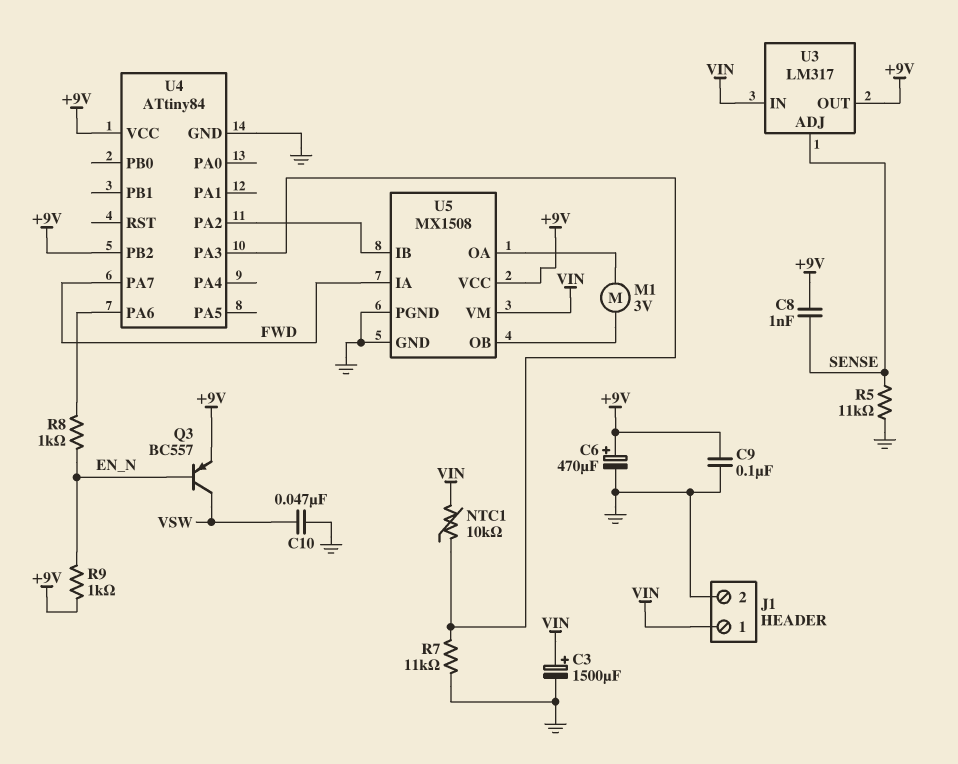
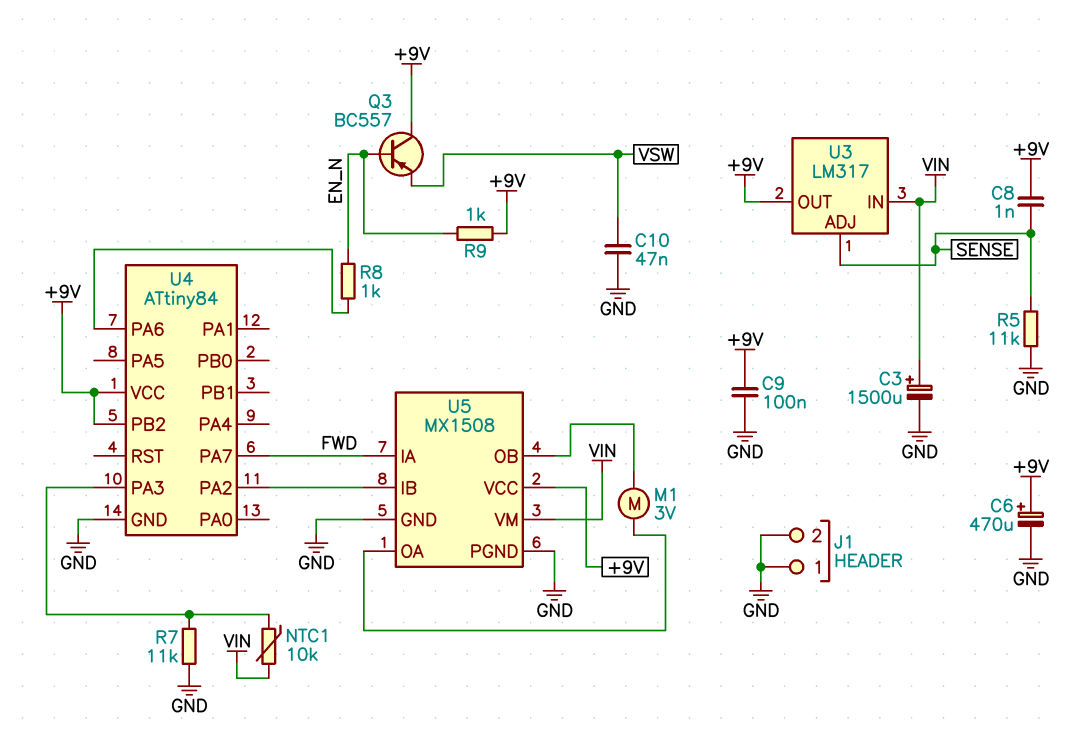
J1 pin 1: VIN -> GND
Q3: PNP BC557 (B EN_N, C VSW, E +9V) -> PNP BC557 (B EN_N, C +9V, E VSW)

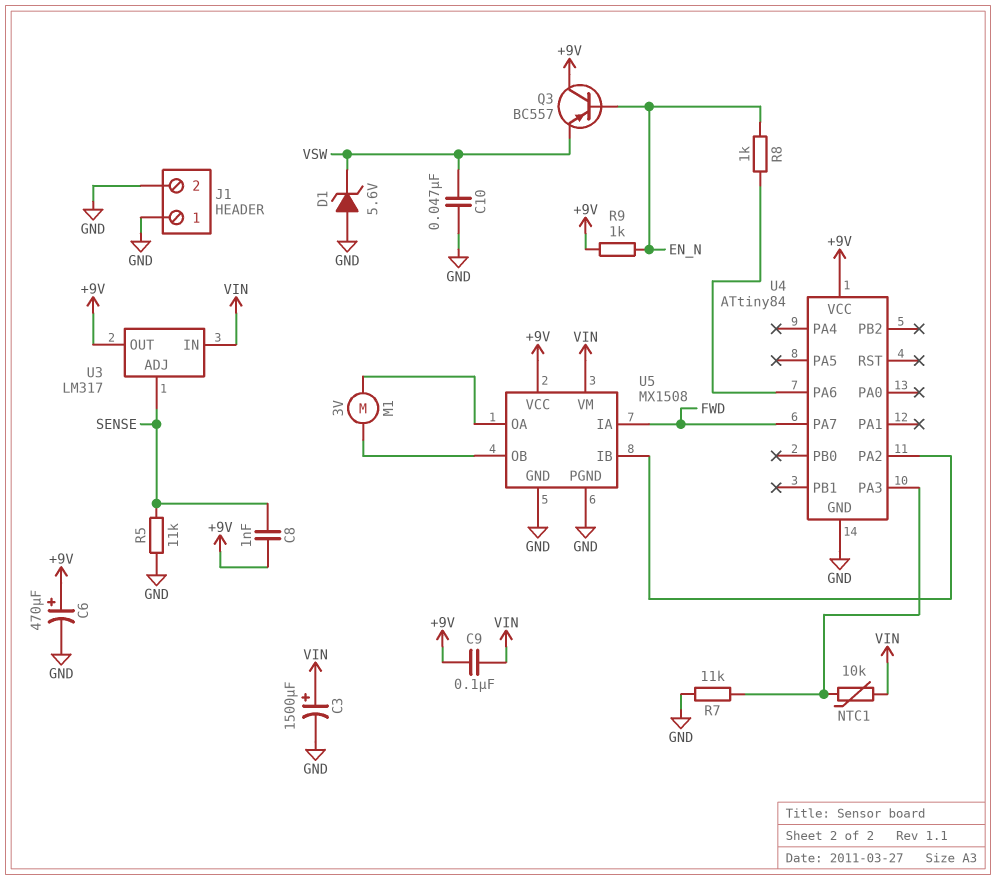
C9: 100nF (+9V, GND) -> 100nF (+9V, VIN)
D1: none -> zener 5.6V (A GND, K VSW)
U4 pin PB2: +9V -> none

